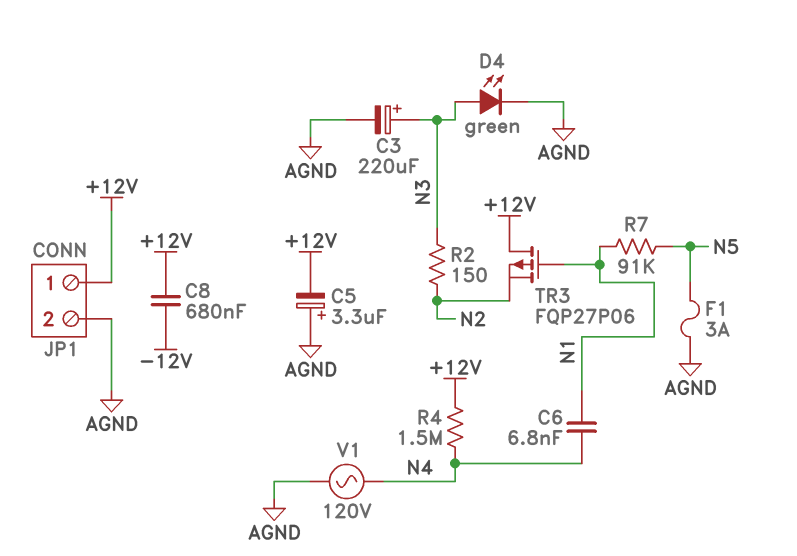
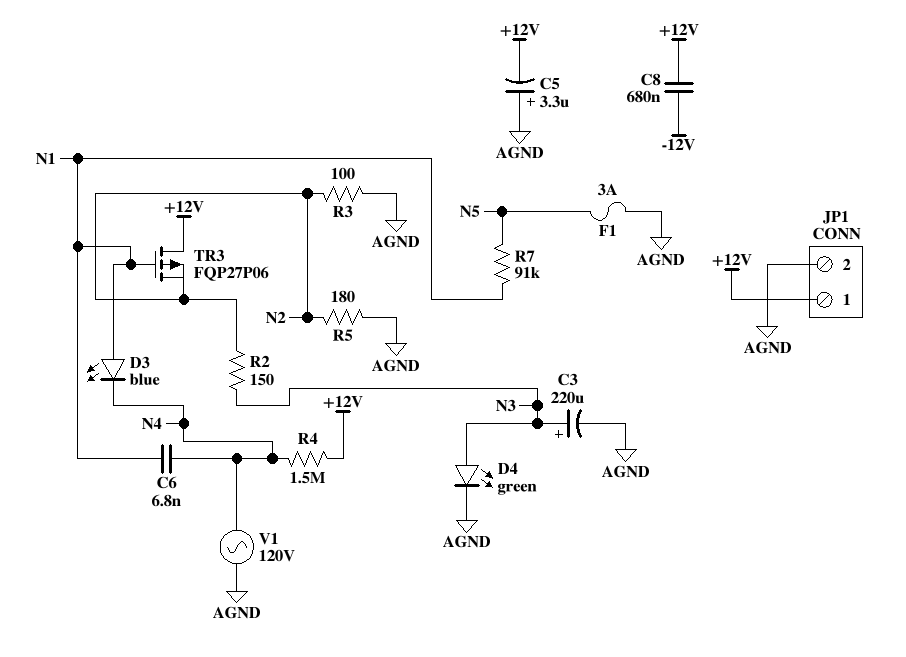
D3: none -> LED blue (A N1, K N4)
R3: none -> 100 (AGND, N2)
R5: none -> 180 (AGND, N2)

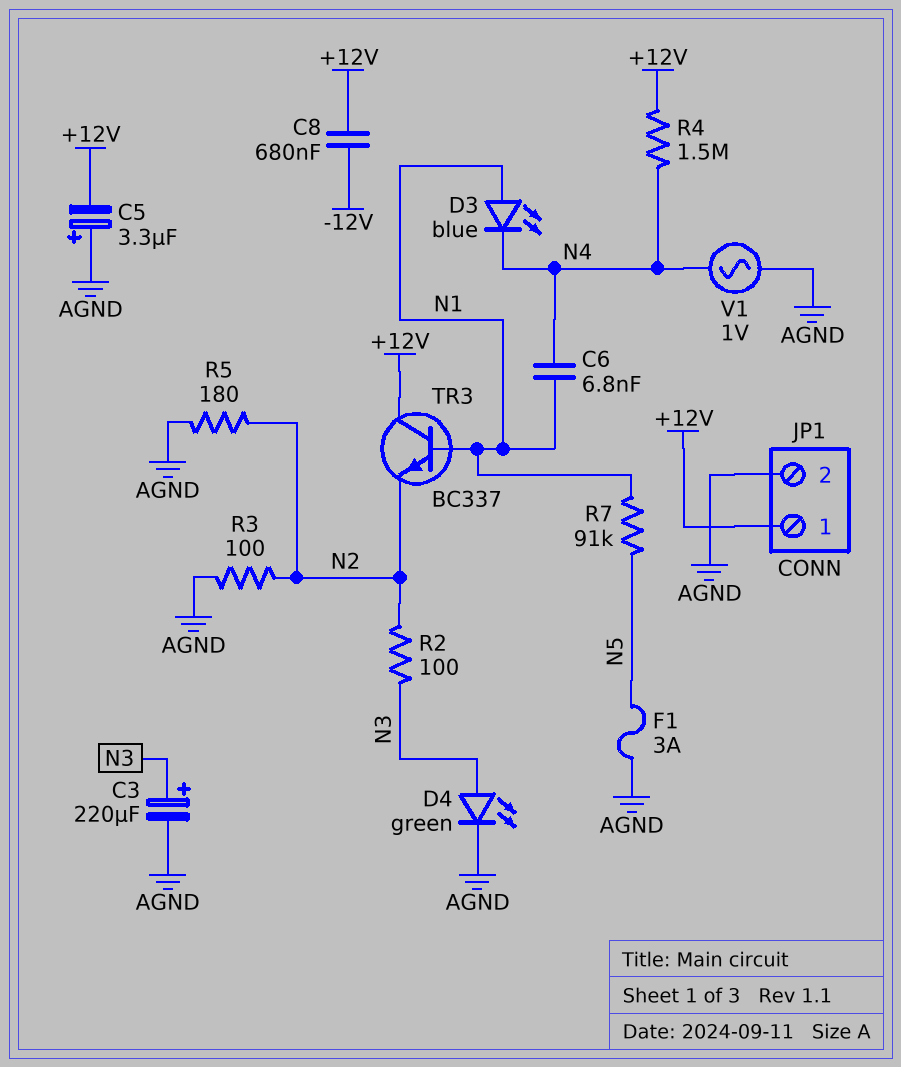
R2: 150 (N2, N3) -> 100 (N2, N3)
TR3: PMOS FQP27P06 (G N1, D +12V, S N2) -> NPN BC337 (B N1, C +12V, E N2)
V1: AC 120V (AGND, N4) -> AC 1V (AGND, N4)

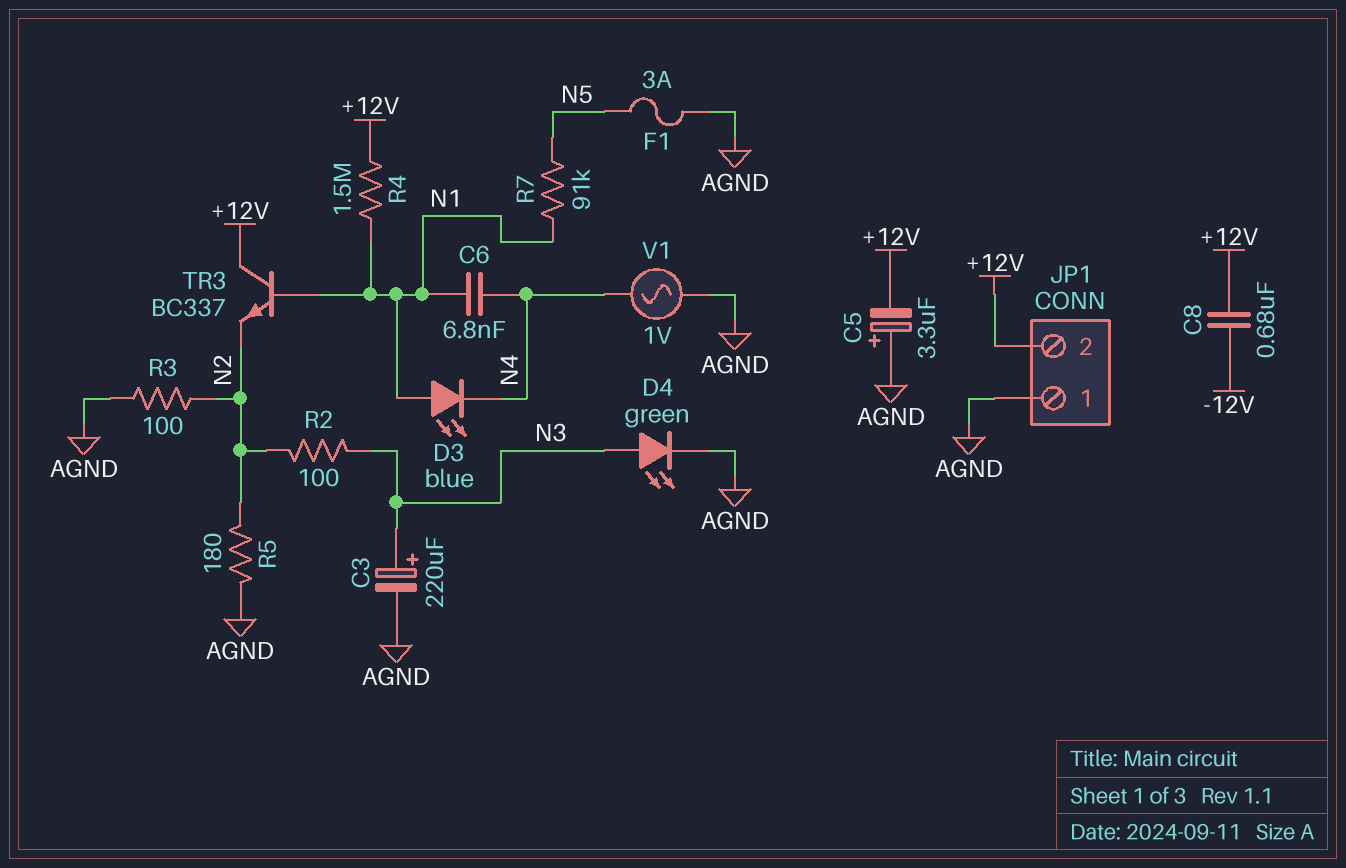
JP1 pin 1: +12V -> AGND
JP1 pin 2: AGND -> +12V
R4: 1.5M (+12V, N4) -> 1.5M (+12V, N1)

